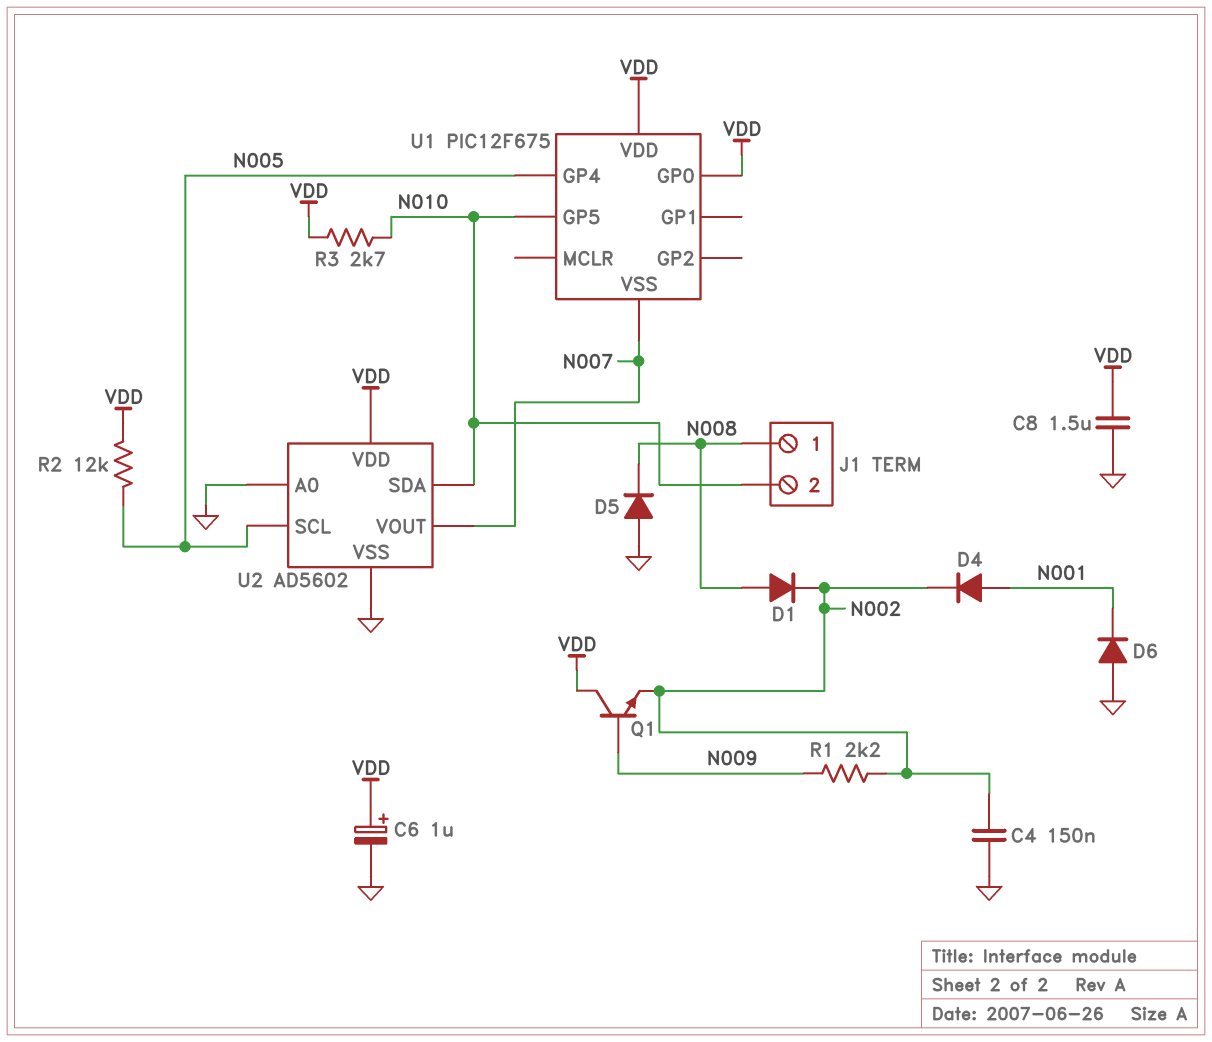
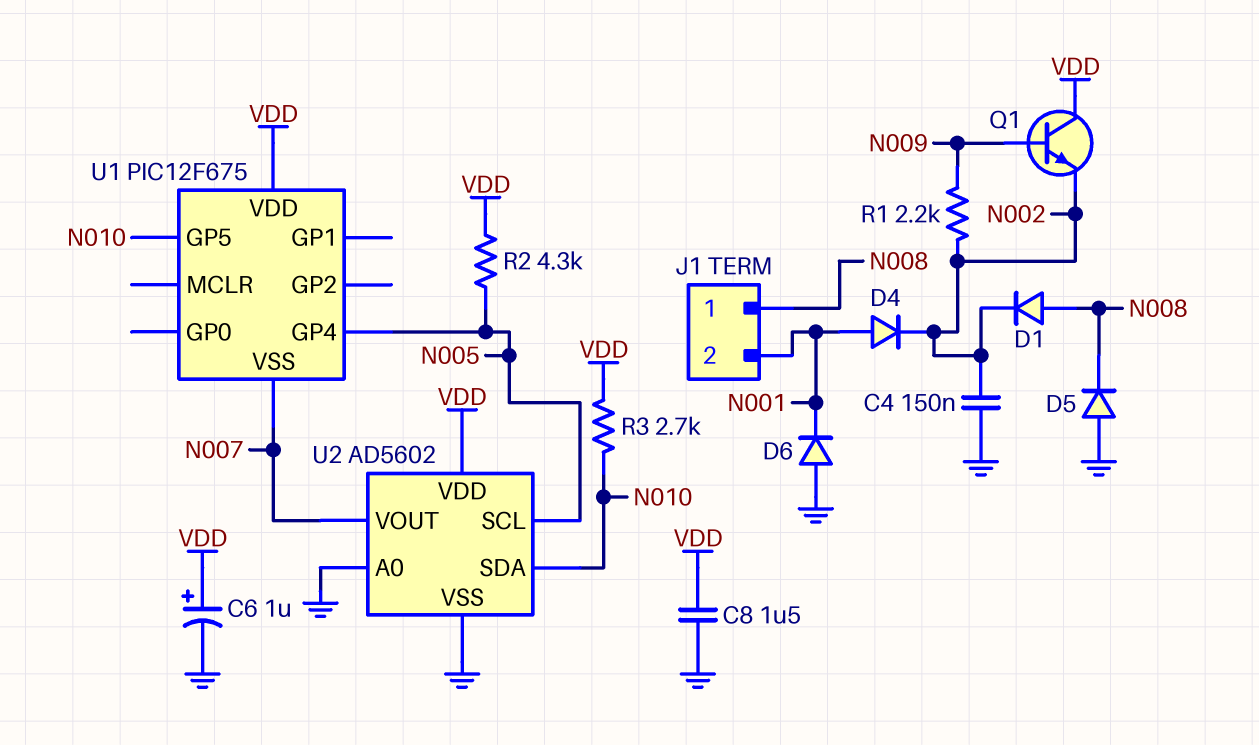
J1 pin 2: N010 -> N001
R2: 12k (N005, VDD) -> 4.3k (N005, VDD)
U1 pin GP0: VDD -> none

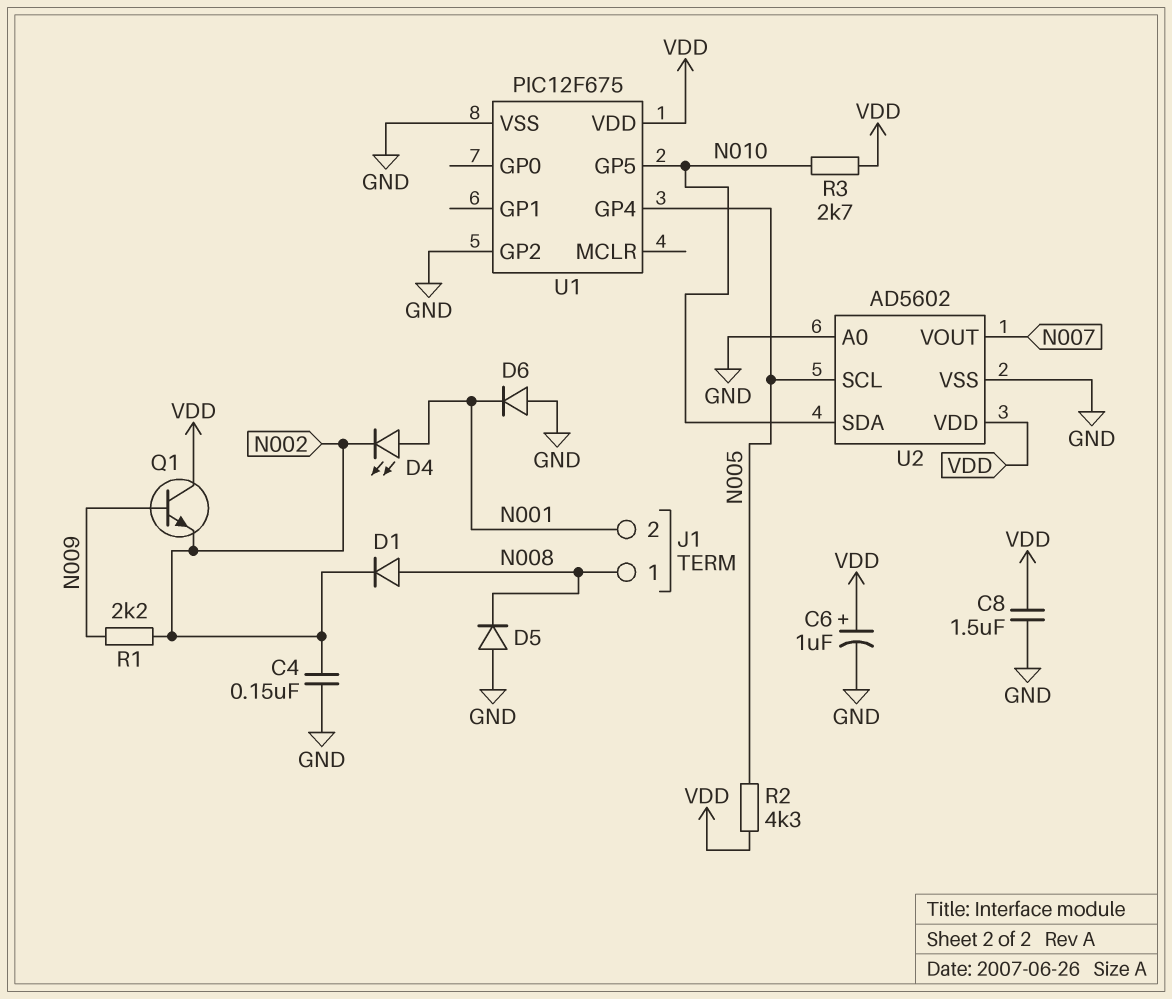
D4: diode (A N001, K N002) -> LED (A N001, K N002)
U1 pin GP2: none -> GND
U1 pin VSS: N007 -> GND

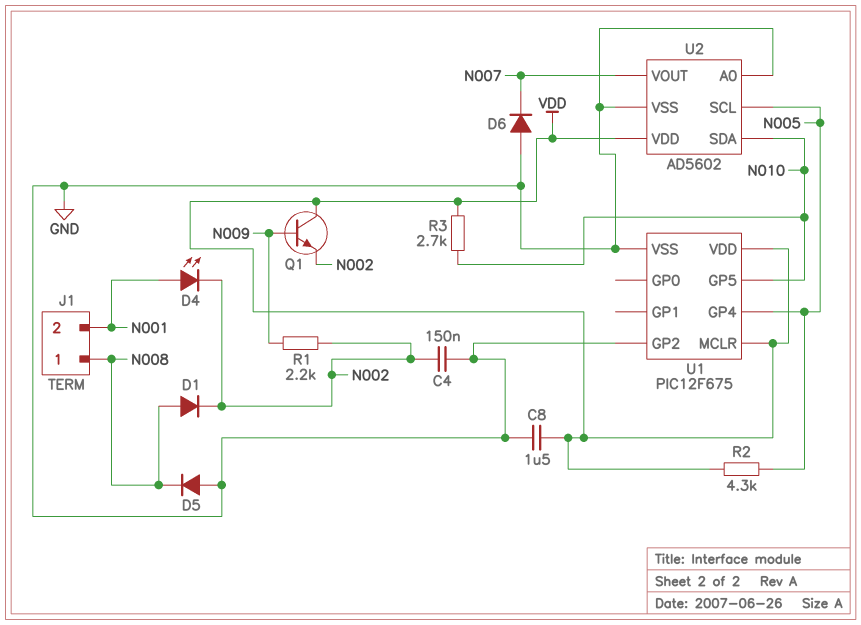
C6: 1uF (plus VDD, minus GND) -> none
D6: diode (A GND, K N001) -> diode (A GND, K N007)
U1 pin MCLR: none -> VDD

